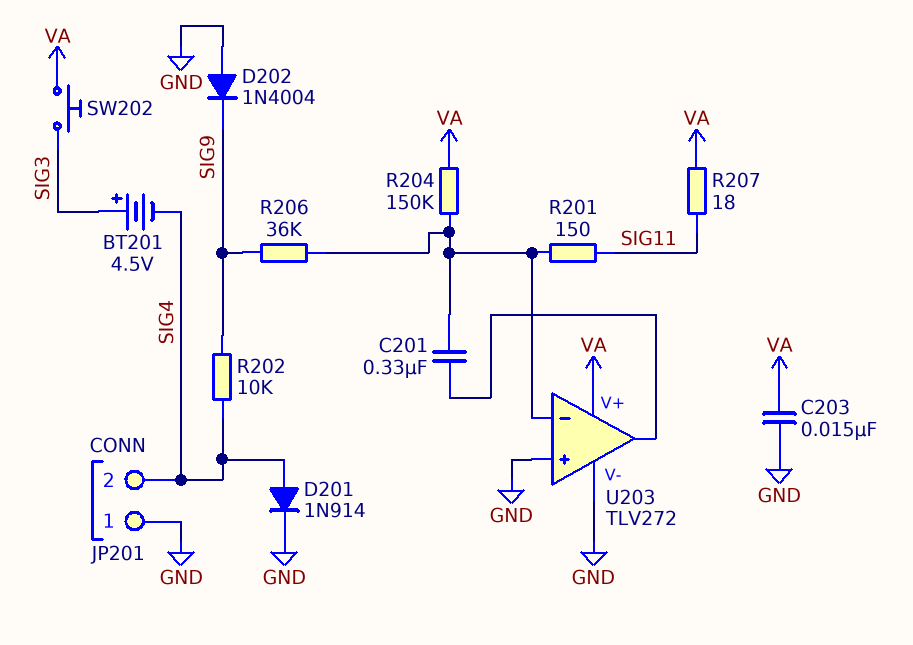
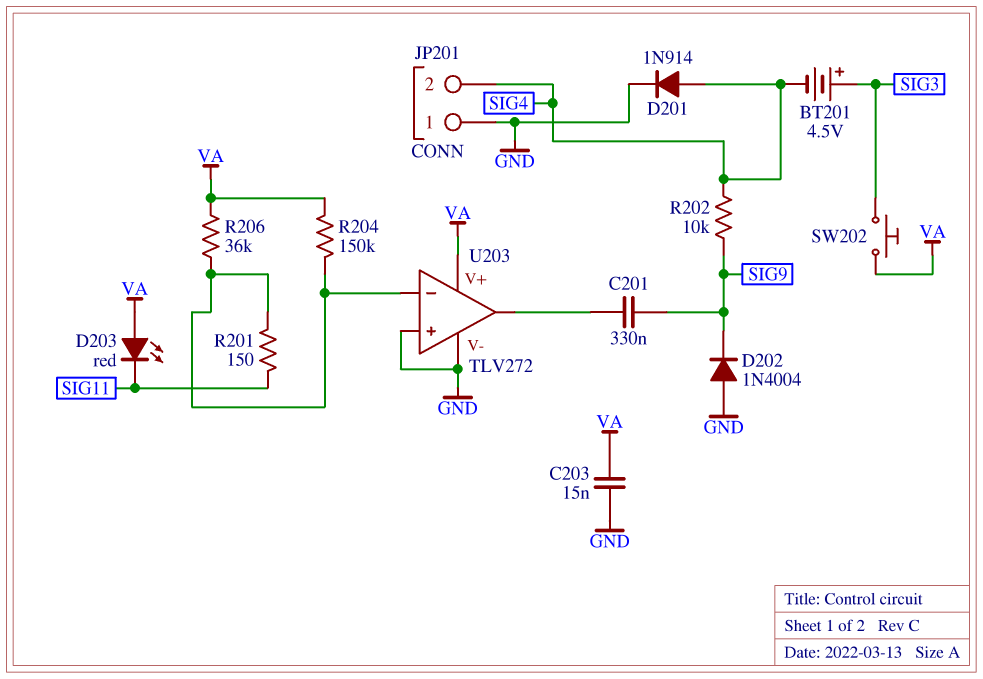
C201: 330nF (U203/in-, U203/out) -> 330nF (SIG9, U203/out)
D203: none -> LED red (A VA, K SIG11)
R206: 36k (SIG9, U203/in-) -> 36k (U203/in-, VA)
R207: 18 (SIG11, VA) -> none

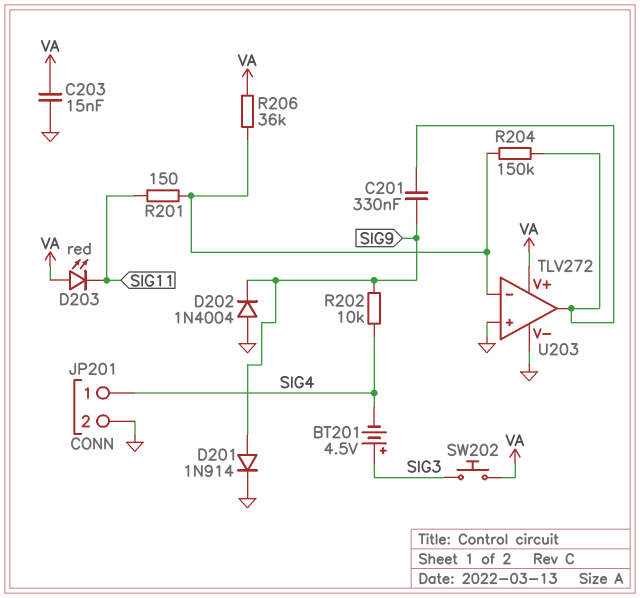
D201: diode 1N914 (A SIG4, K GND) -> diode 1N914 (A SIG9, K GND)
JP201 pin 1: GND -> SIG4
JP201 pin 2: SIG4 -> GND
R204: 150k (U203/in-, VA) -> 150k (U203/in-, U203/out)

